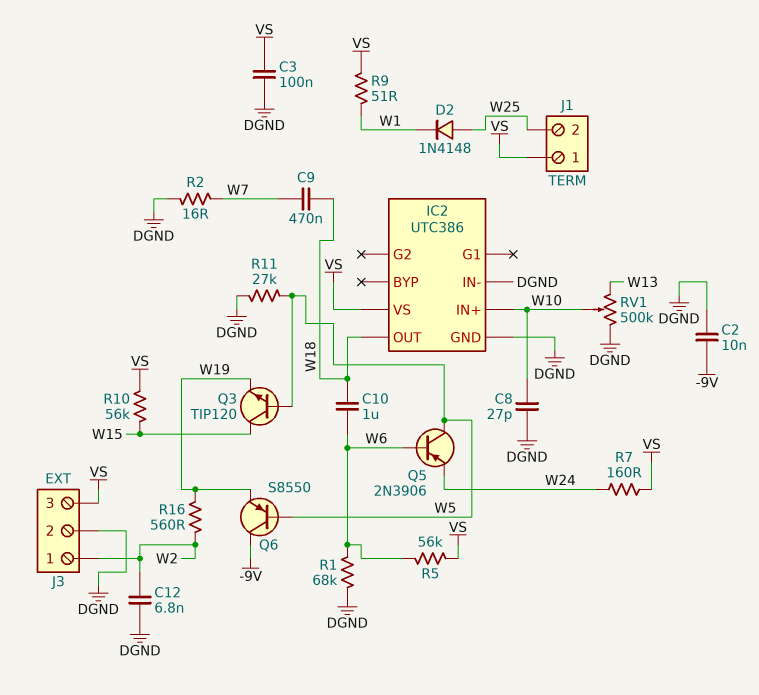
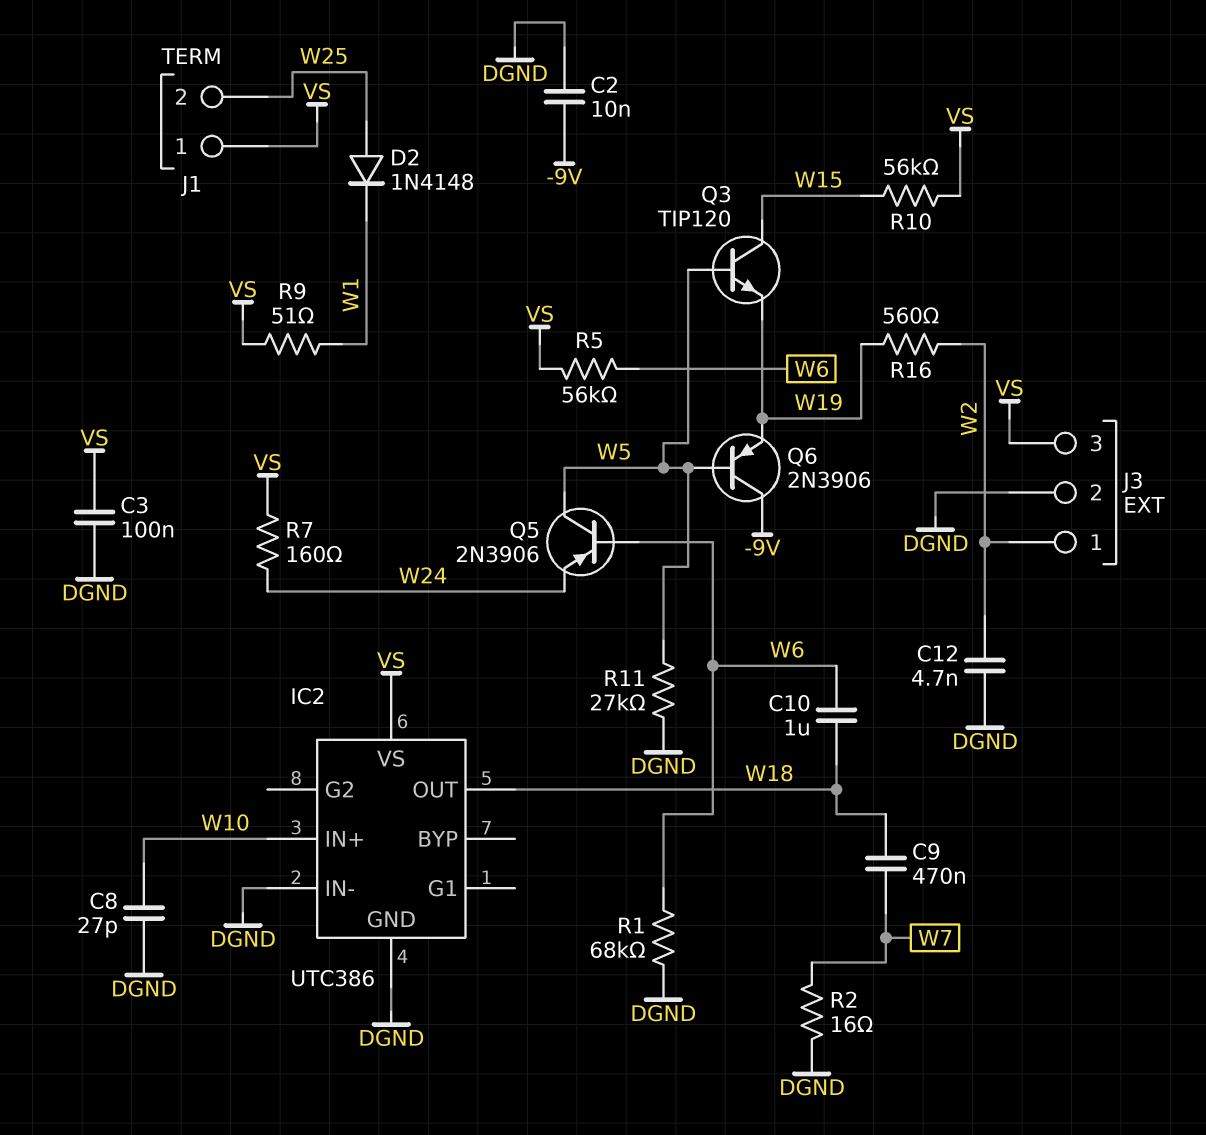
C12: 6.8nF (DGND, W2) -> 4.7nF (DGND, W2)
Q6: PNP S8550 (B W5, C -9V, E W19) -> PNP 2N3906 (B W5, C -9V, E W19)
RV1: 500k (DGND, W13, wiper W10) -> none

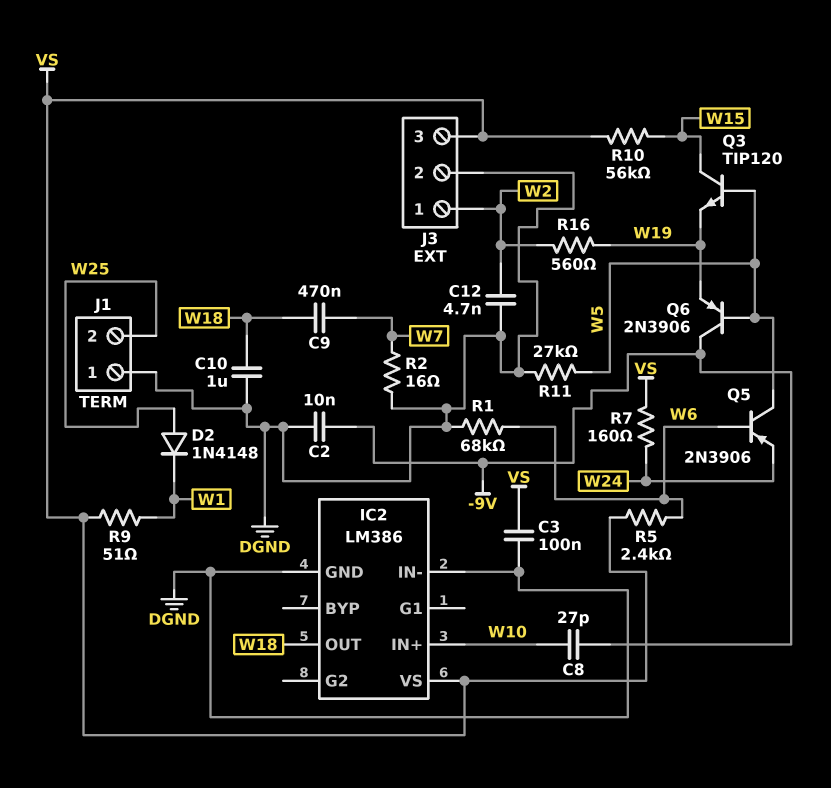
C8: 27pF (DGND, W10) -> 27pF (-9V, W10)
C10: 1uF (W6, W18) -> 1uF (DGND, W18)
IC2: UTC386 -> LM386
J1 pin 1: VS -> DGND
R5: 56k (VS, W6) -> 2.4k (VS, W6)

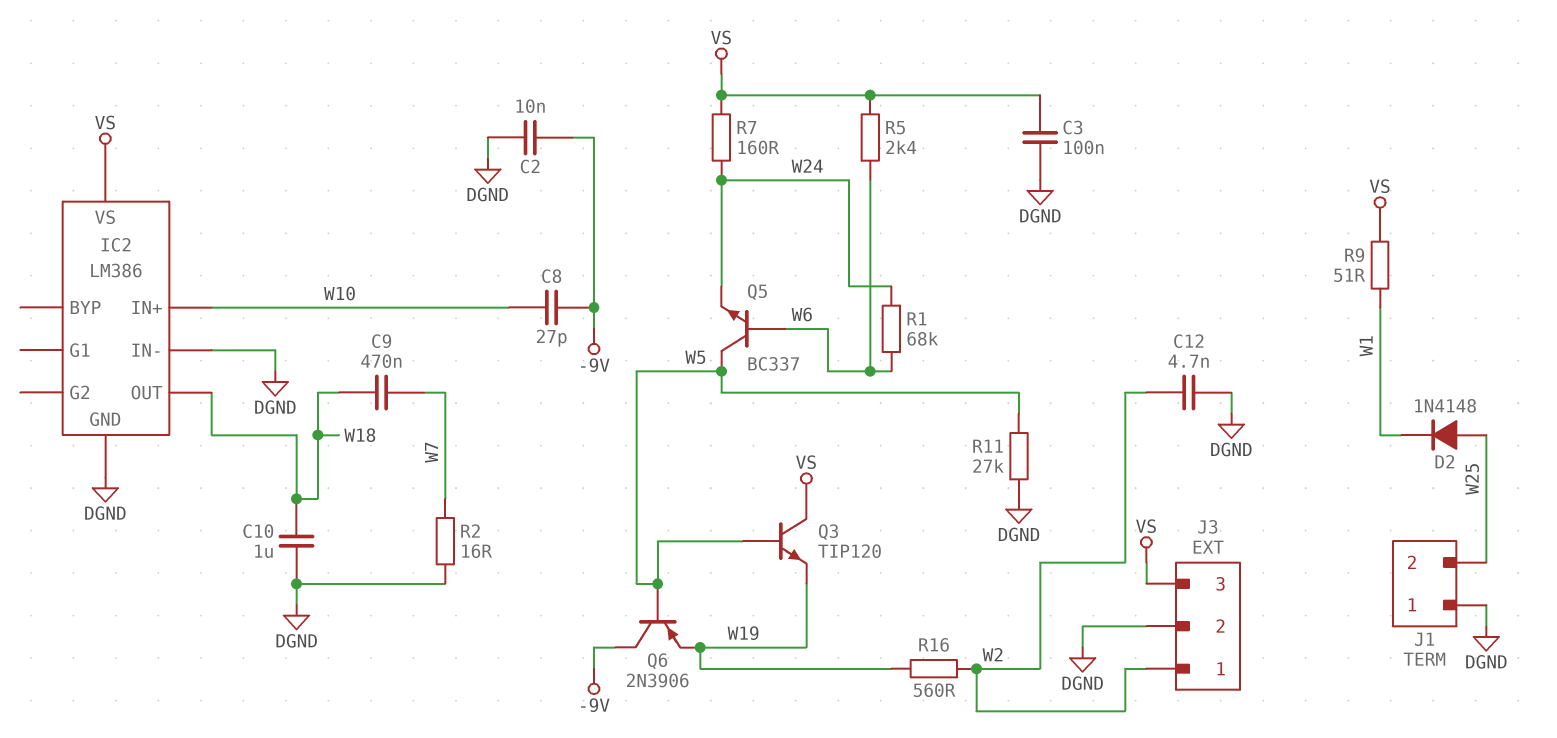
Q3: NPN TIP120 (B W5, C W15, E W19) -> NPN TIP120 (B W5, C VS, E W19)
Q5: PNP 2N3906 (B W6, C W5, E W24) -> NPN BC337 (B W6, C W5, E W24)
R1: 68k (DGND, W6) -> 68k (W6, W24)
R10: 56k (VS, W15) -> none

